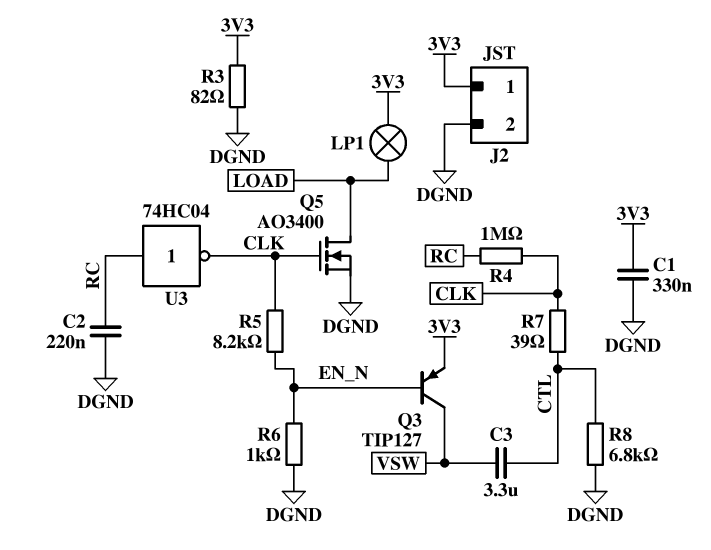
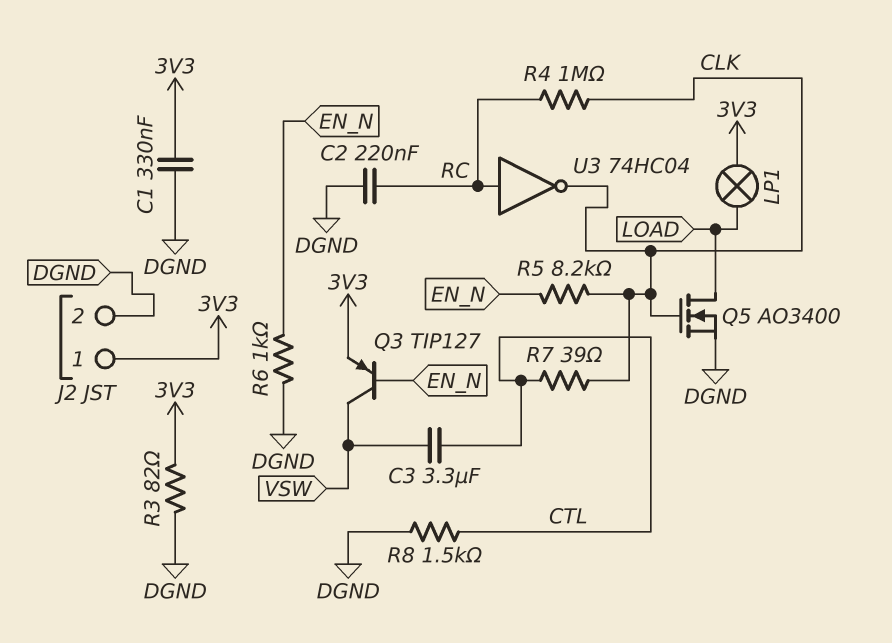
R8: 6.8k (CTL, DGND) -> 1.5k (CTL, DGND)

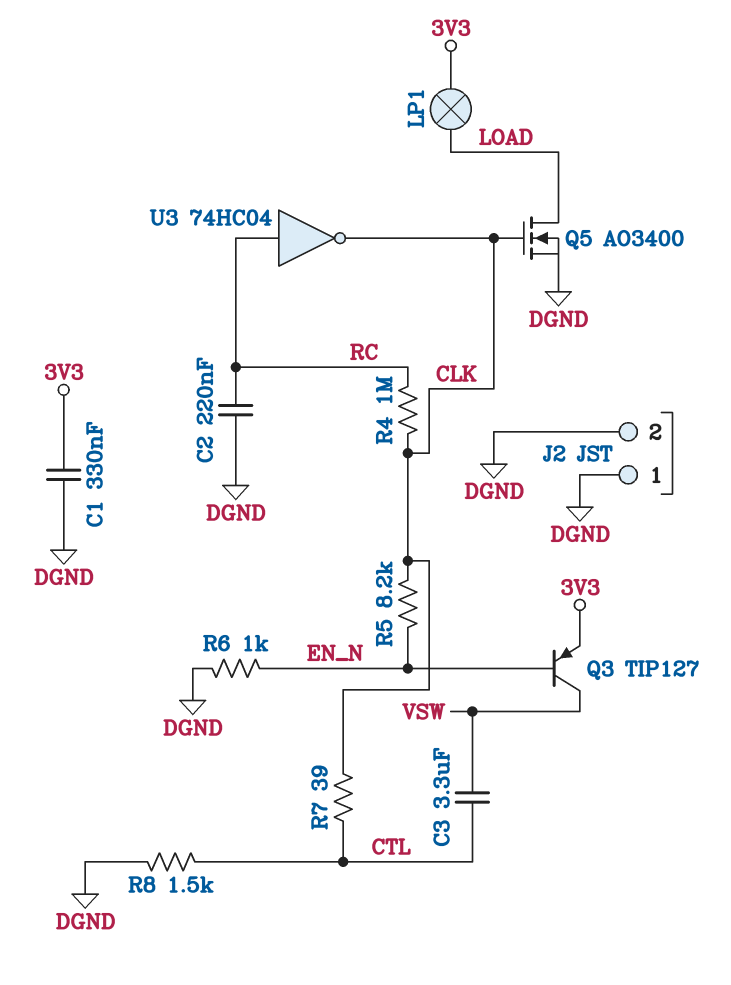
J2 pin 1: 3V3 -> DGND
R3: 82 (3V3, DGND) -> none

